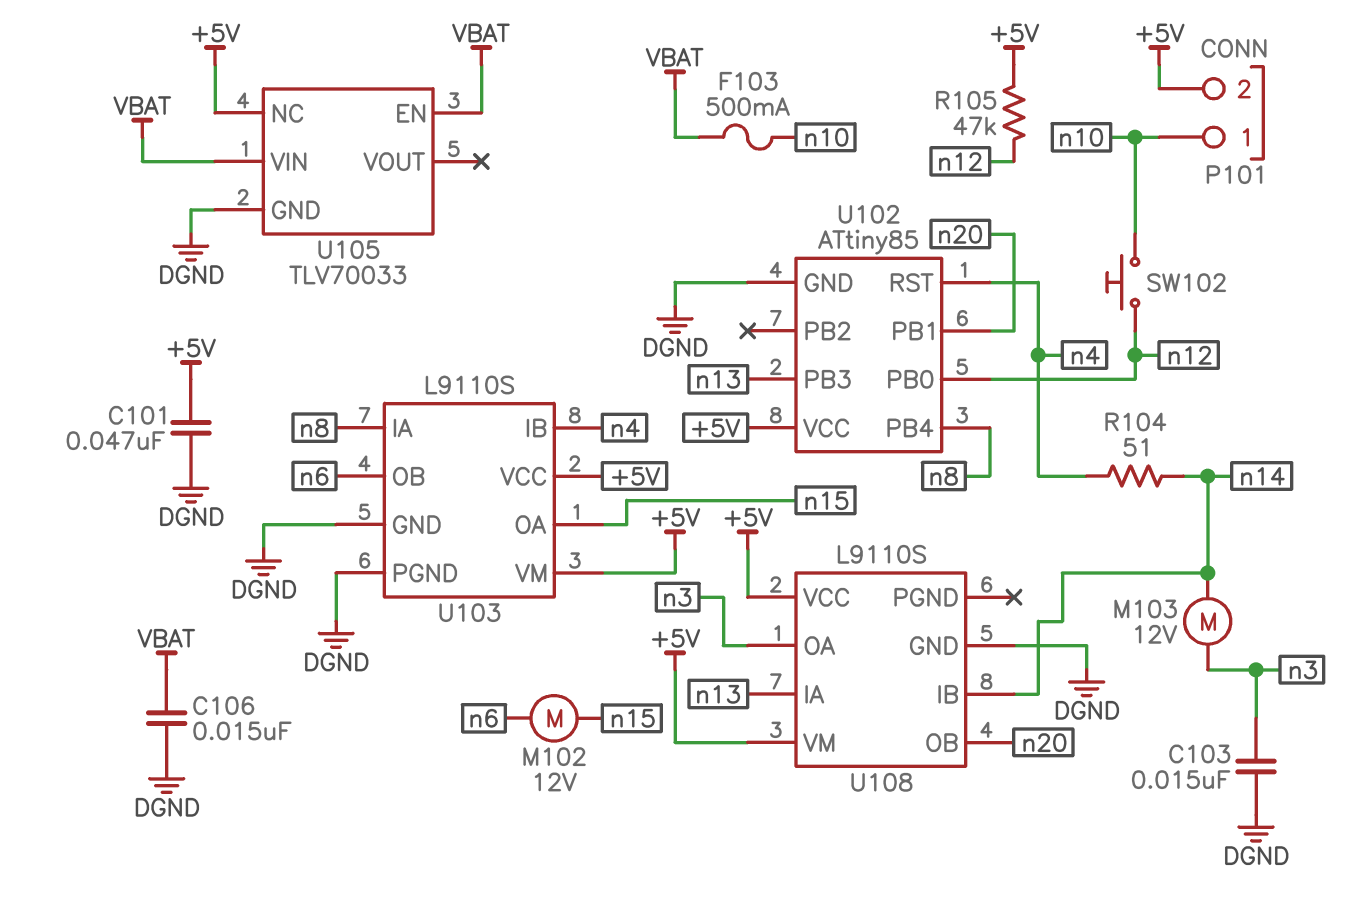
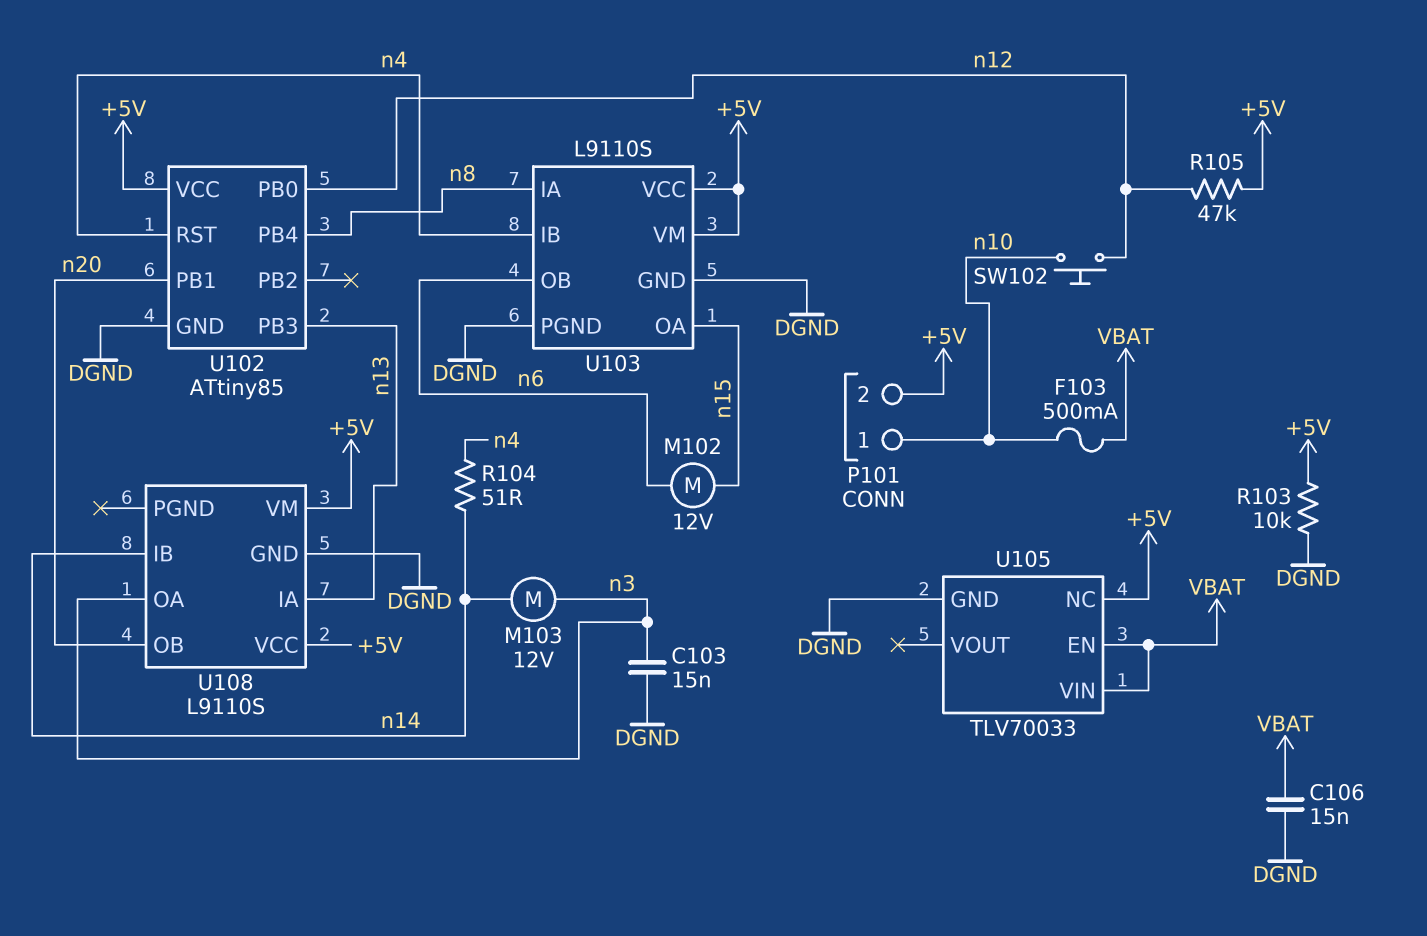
C101: 47nF (+5V, DGND) -> none
R103: none -> 10k (+5V, DGND)

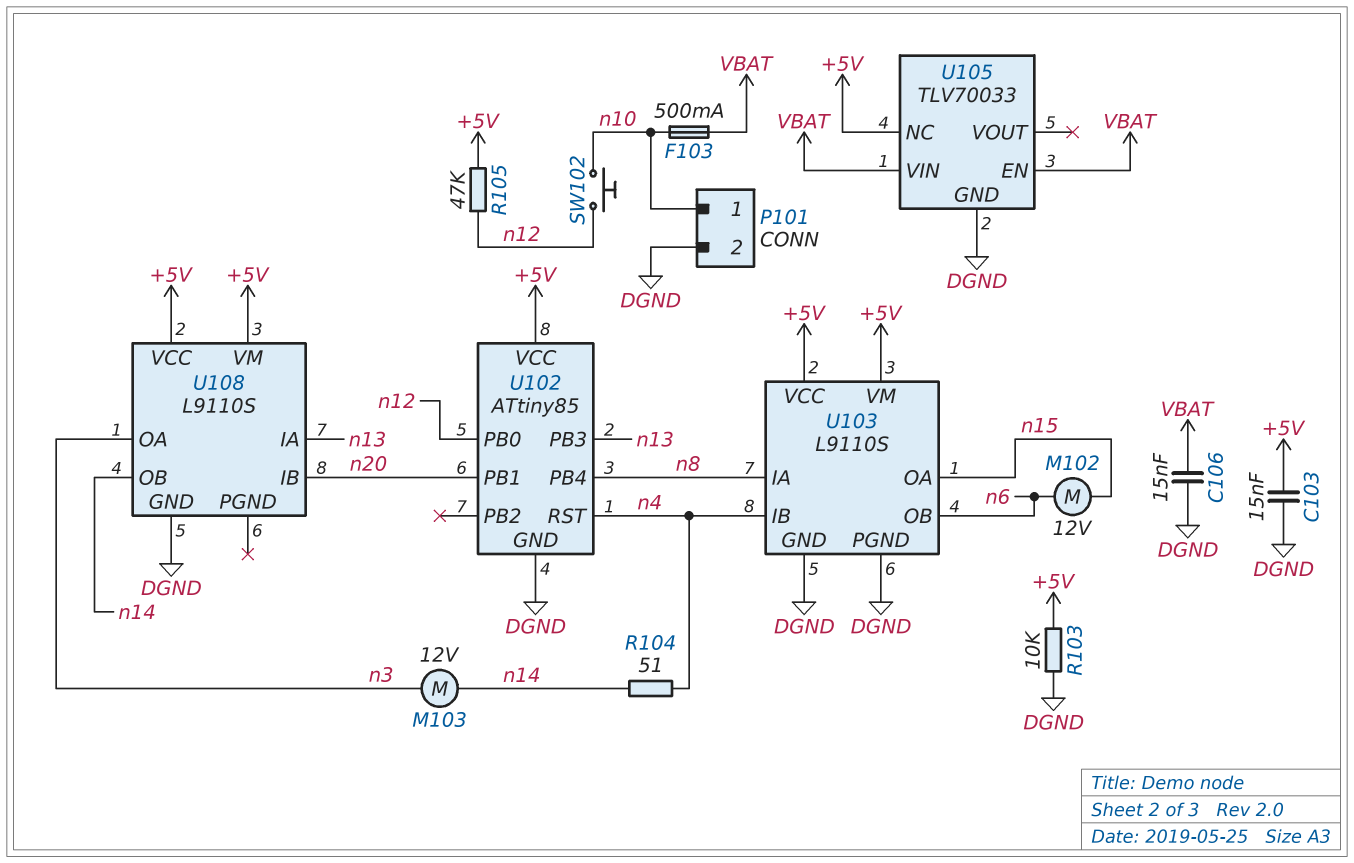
C103: 15nF (DGND, n3) -> 15nF (+5V, DGND)
P101 pin 2: +5V -> DGND
U108 pin IB: n14 -> n20
U108 pin OB: n20 -> n14

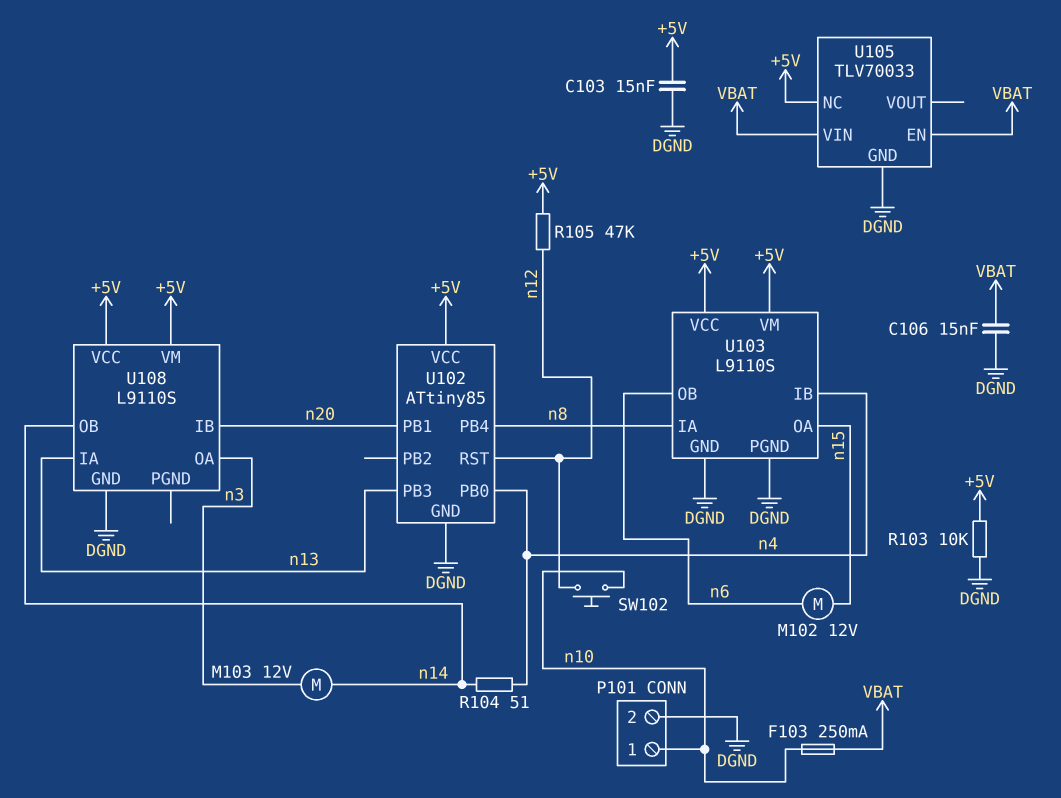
F103: 500mA (VBAT, n10) -> 250mA (VBAT, n10)
U102 pin PB0: n12 -> n4
U102 pin RST: n4 -> n12

